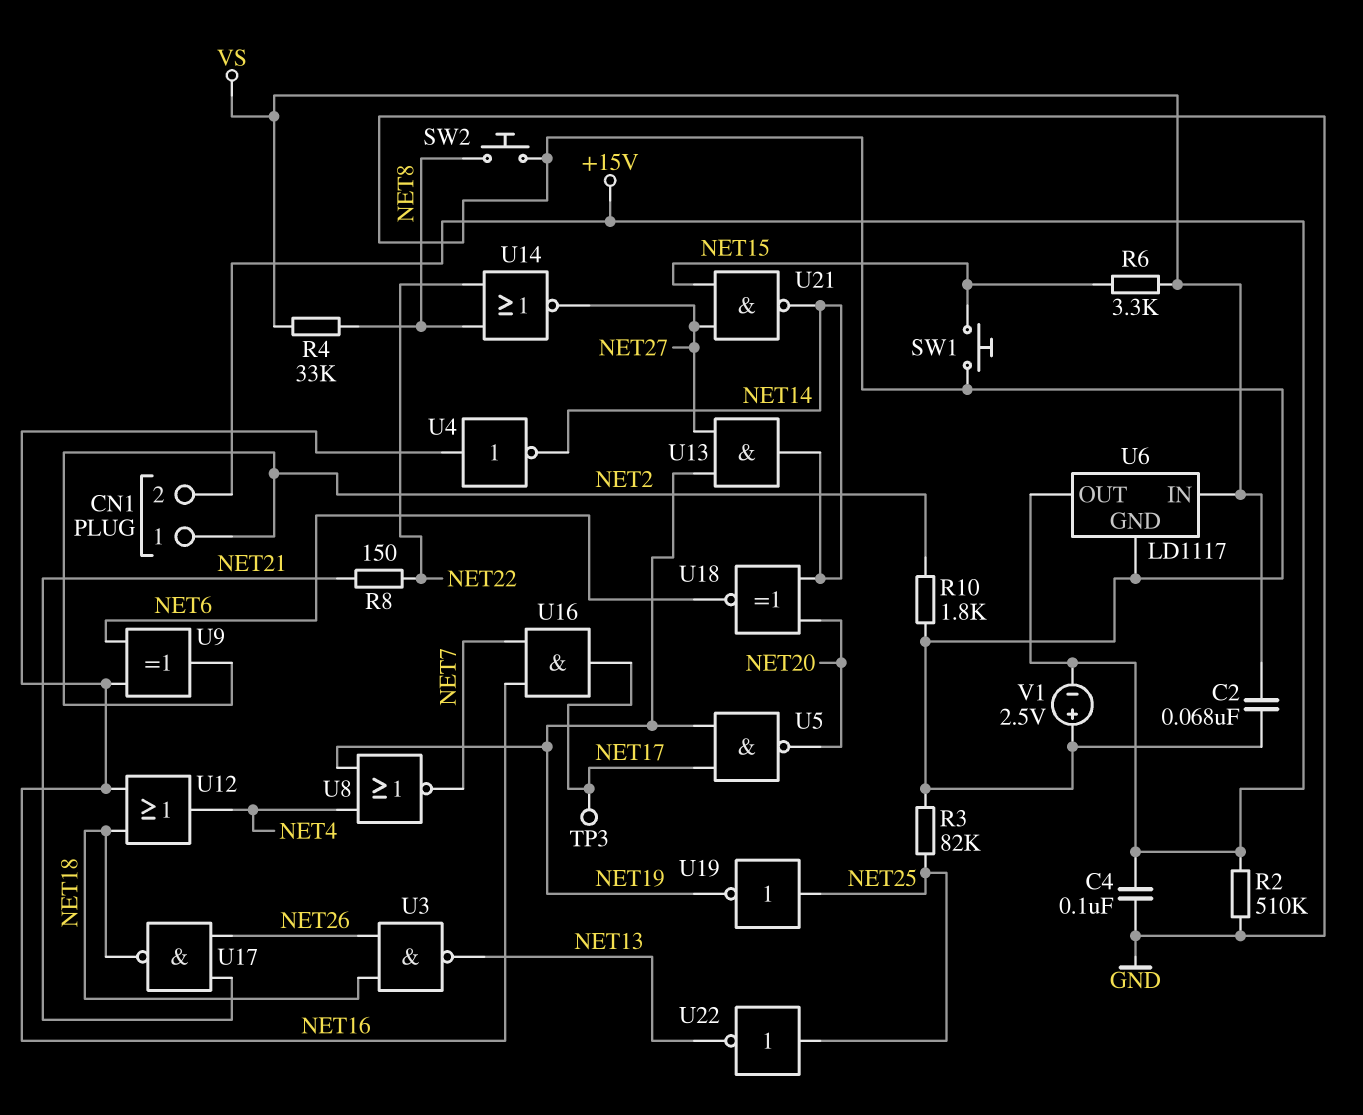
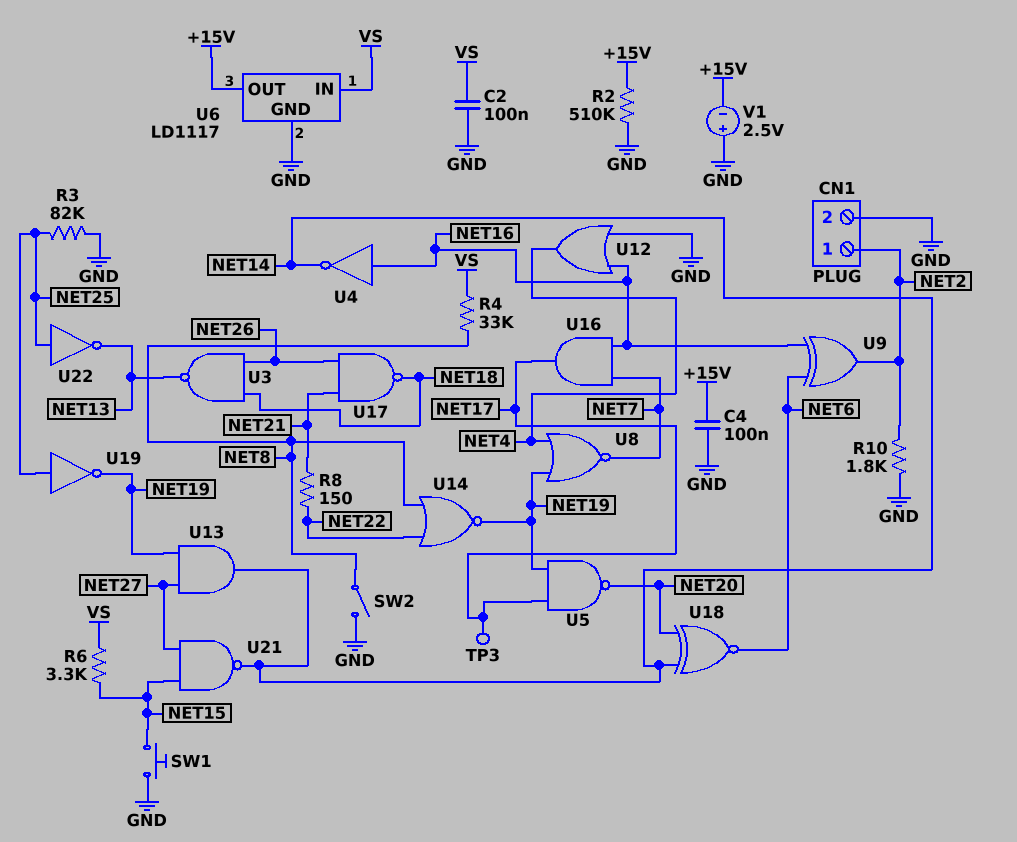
C2: 68nF (GND, VS) -> 100nF (GND, VS)
CN1 pin 2: +15V -> GND
SW2: button (GND, NET8) -> switch (GND, NET8)
U12: OR (in NET16, in NET18, out NET4) -> OR (in GND, in NET16, out NET4)
U14: NOR (in NET8, in NET22, out NET27) -> NOR (in NET8, in NET22, out NET19)

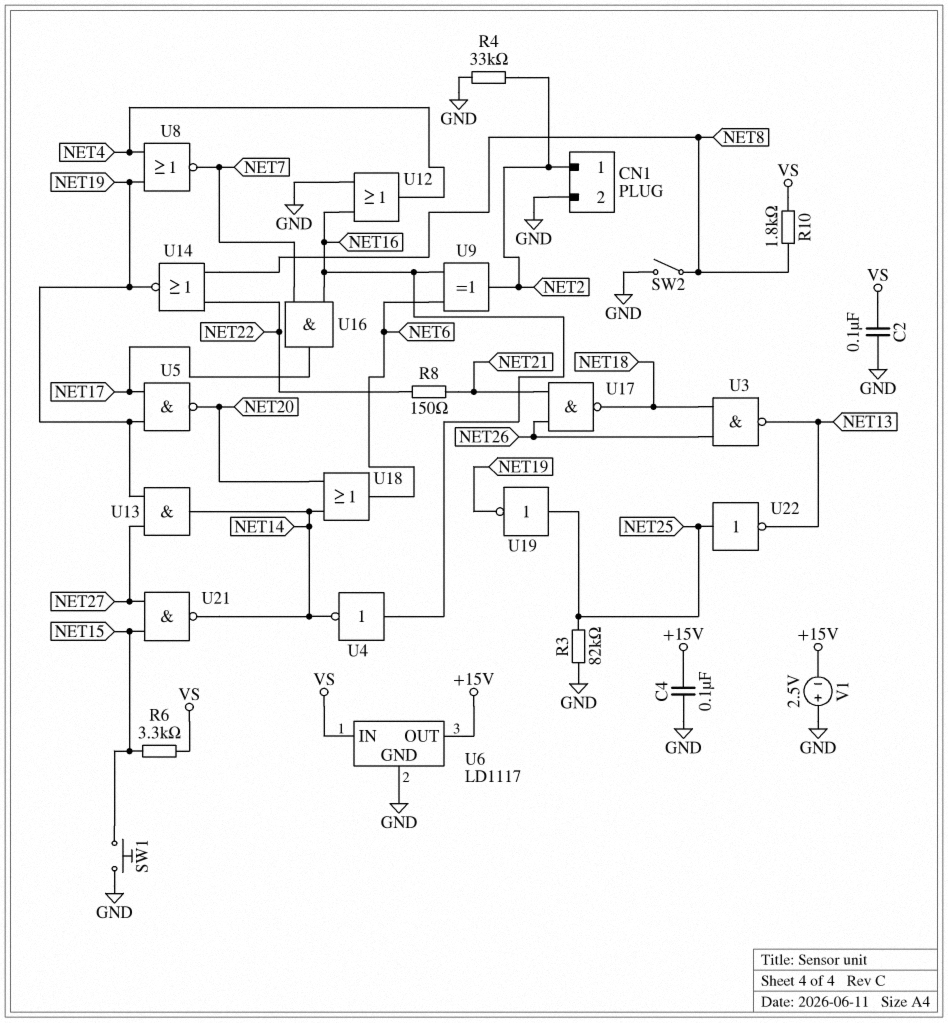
R2: 510k (+15V, GND) -> none
R4: 33k (NET8, VS) -> 33k (GND, NET2)
R10: 1.8k (GND, NET2) -> 1.8k (NET8, VS)
TP3: test point (NET17) -> none
U18: XNOR (in NET14, in NET20, out NET6) -> OR (in NET14, in NET20, out NET6)

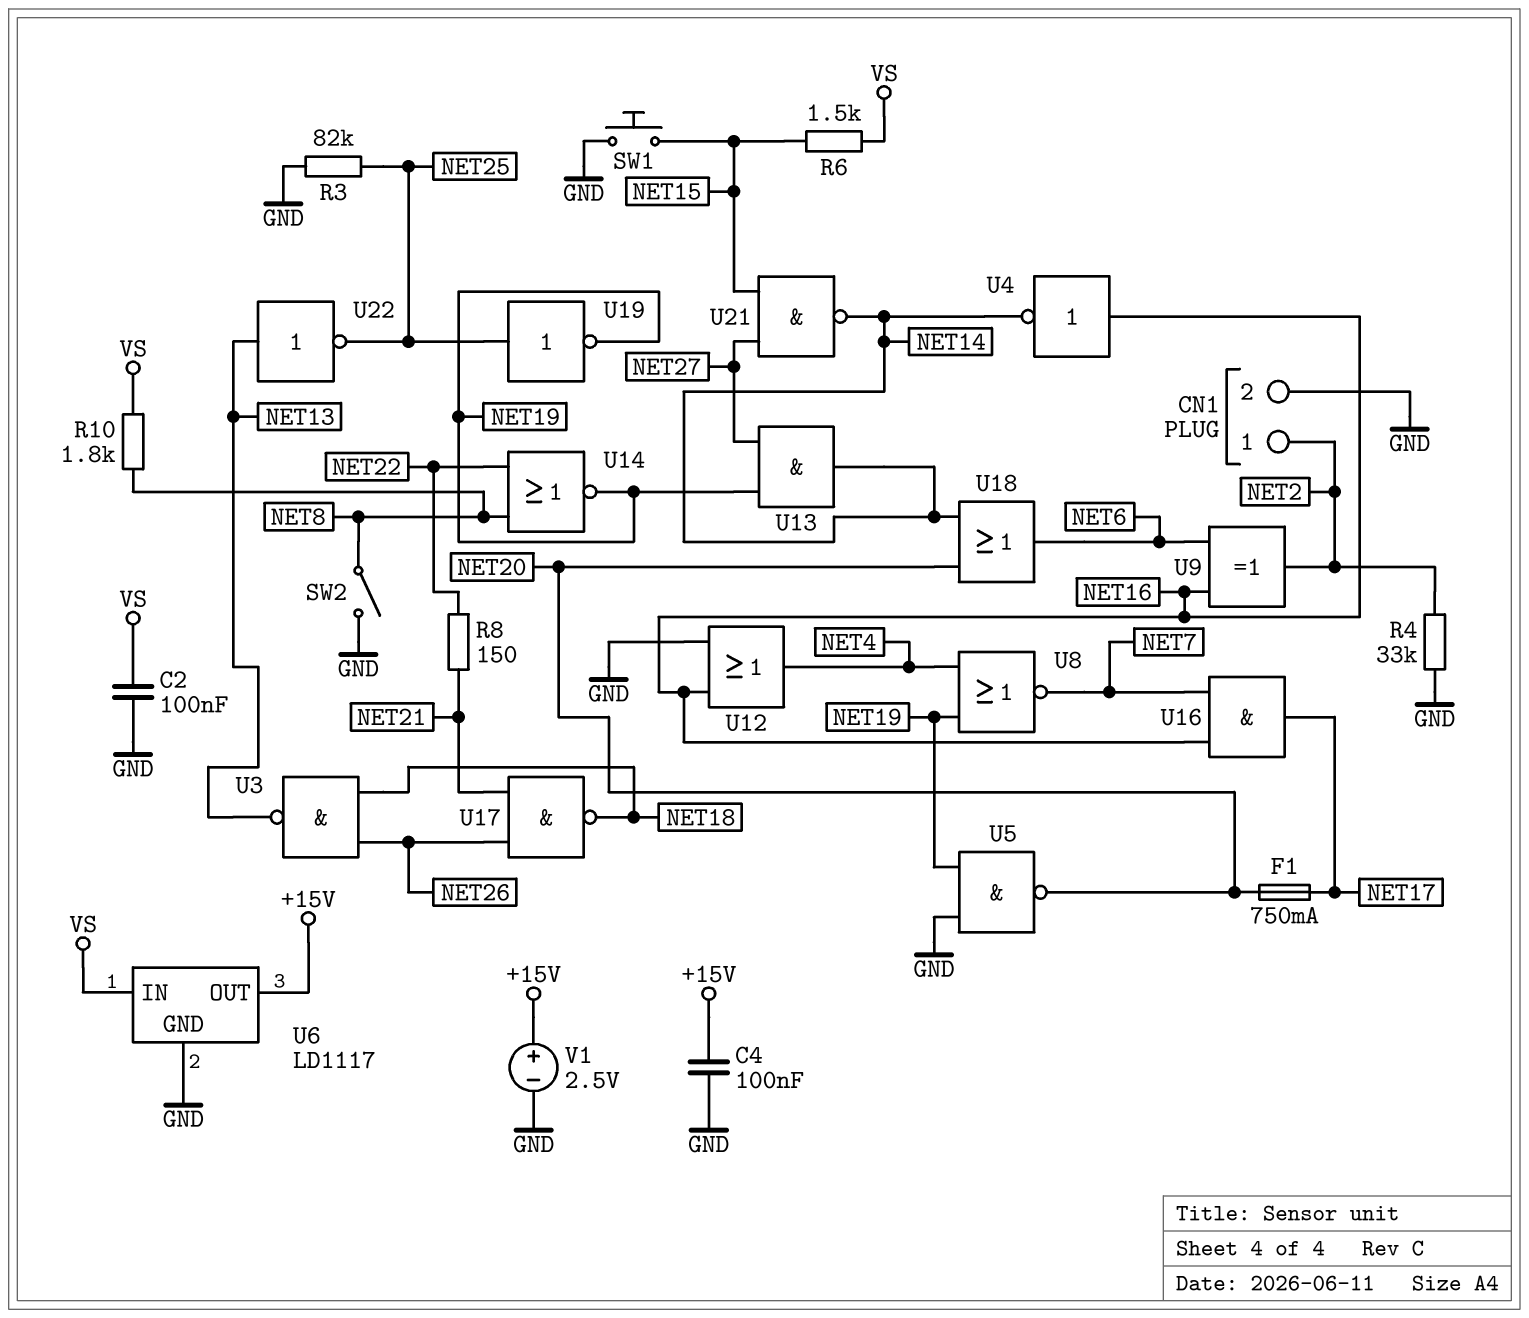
F1: none -> 750mA (NET17, NET20)
R6: 3.3k (NET15, VS) -> 1.5k (NET15, VS)
U5: NAND (in NET17, in NET19, out NET20) -> NAND (in GND, in NET19, out NET20)
U22: NOT (in NET25, out NET13) -> NOT (in NET13, out NET25)
V1: 2.5V (plus GND, minus +15V) -> 2.5V (plus +15V, minus GND)

